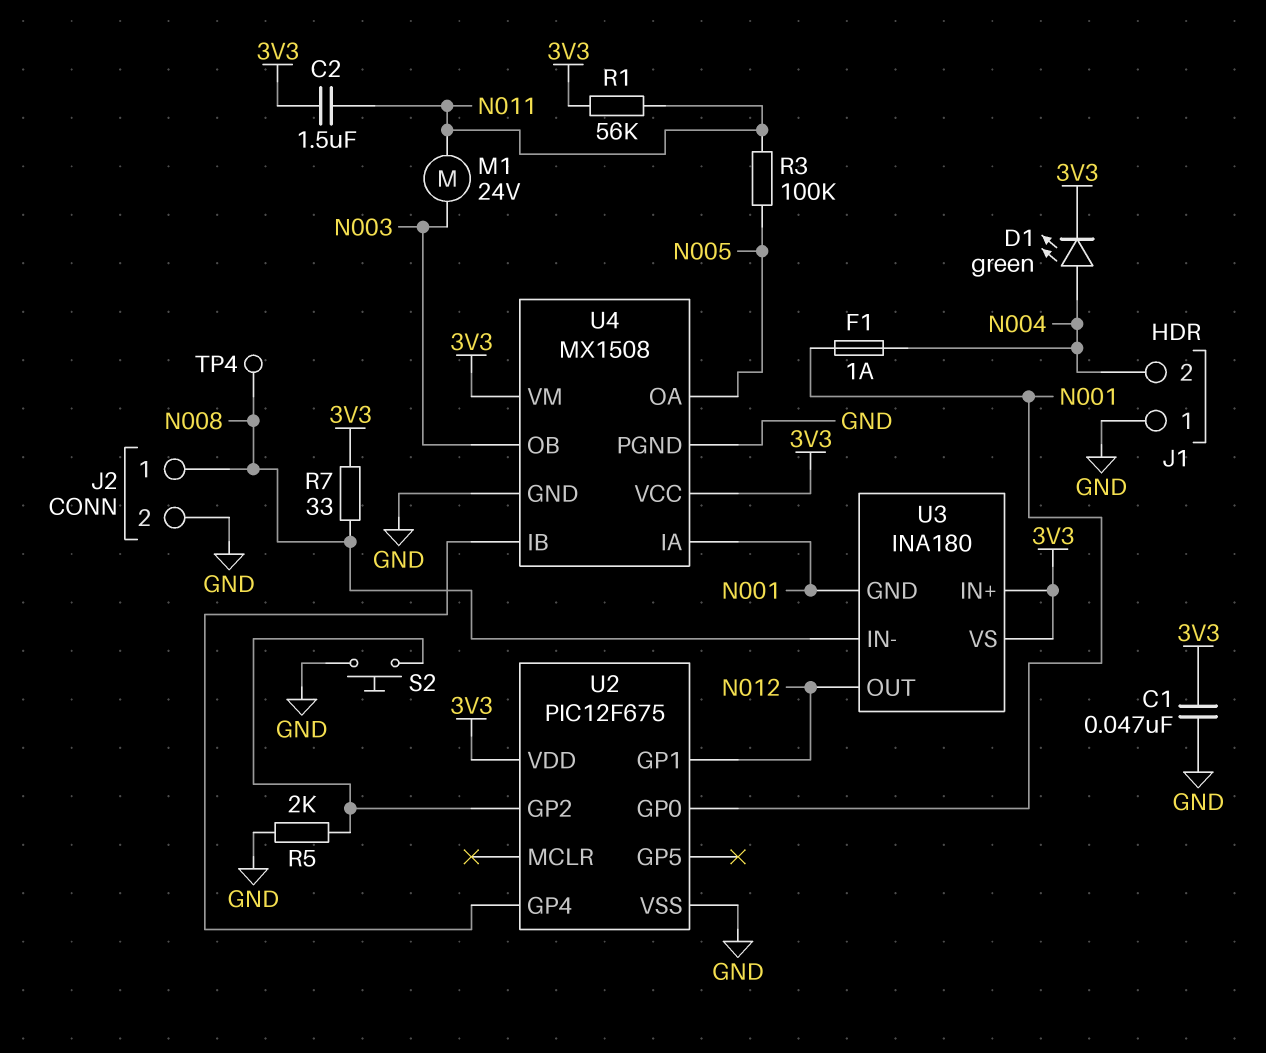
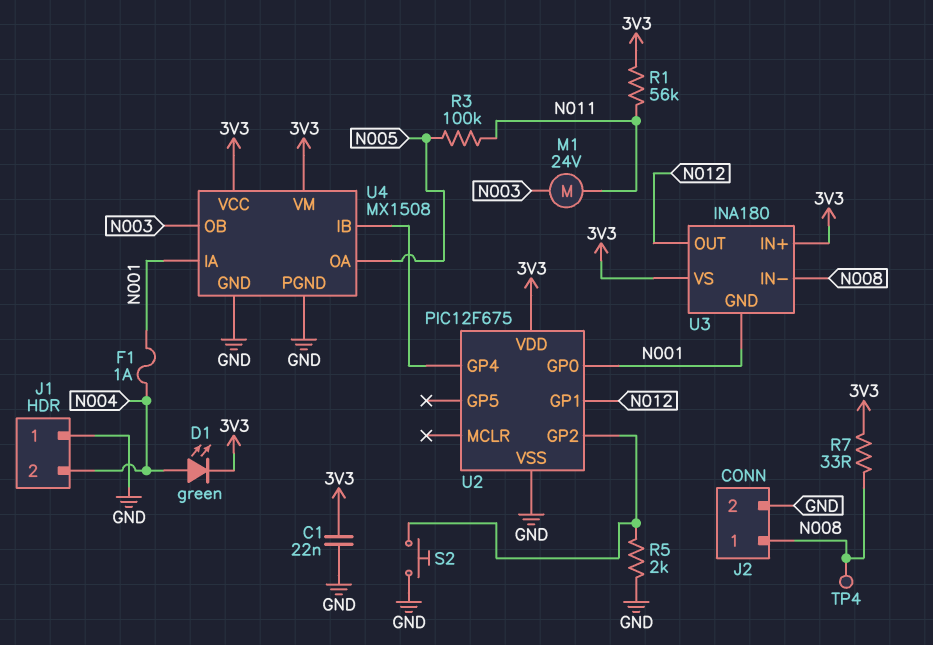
C1: 47nF (3V3, GND) -> 22nF (3V3, GND)
C2: 1.5uF (3V3, N011) -> none

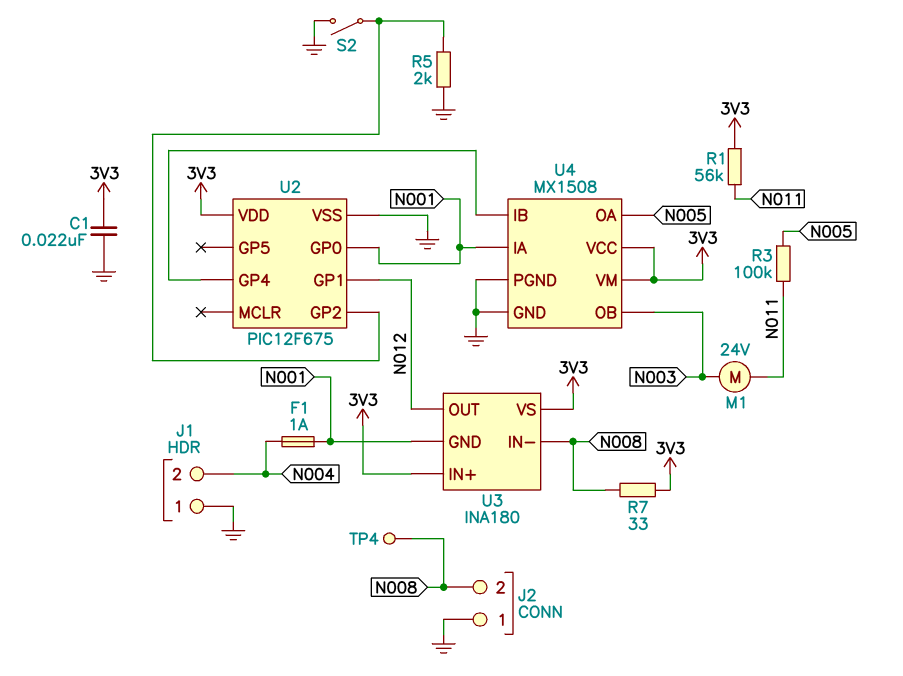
D1: LED green (A N004, K 3V3) -> none
J2 pin 1: N008 -> GND
J2 pin 2: GND -> N008
S2: button (GND, U2/GP2) -> switch (GND, U2/GP2)

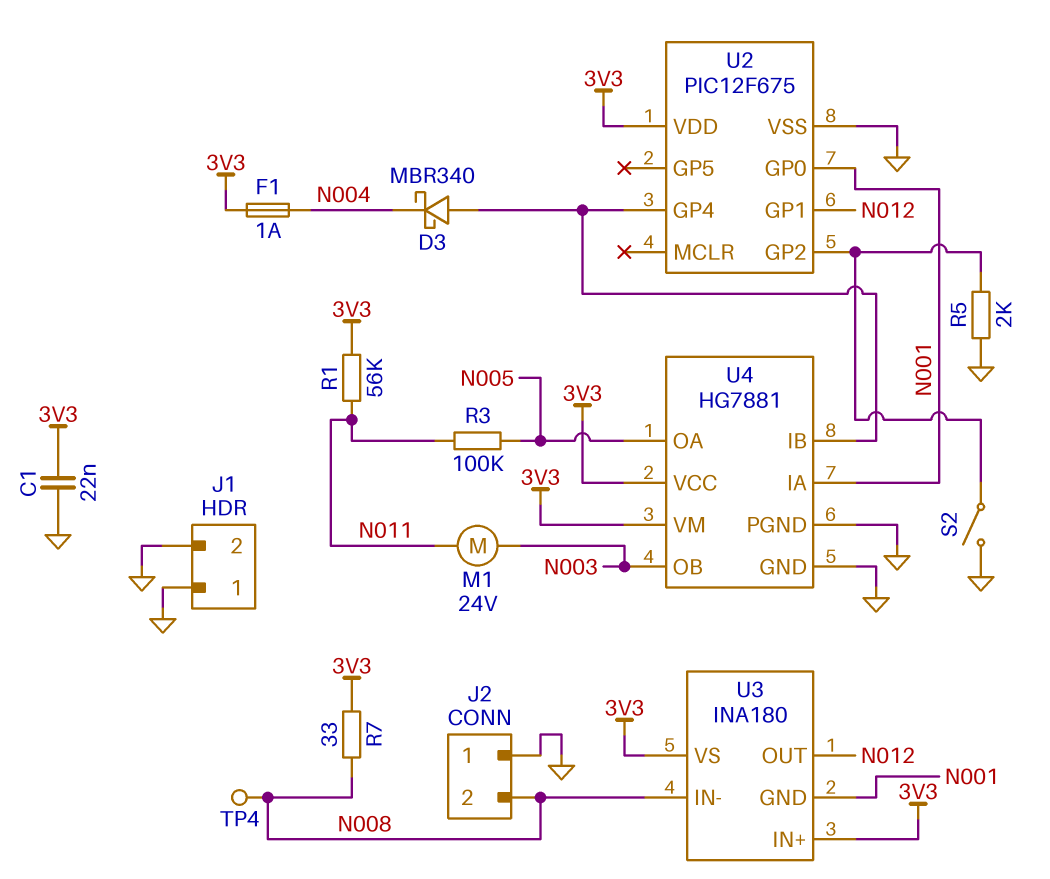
D3: none -> schottky MBR340 (A U2/GP4, K N004)
F1: 1A (N001, N004) -> 1A (3V3, N004)
J1 pin 2: N004 -> GND
U4: MX1508 -> HG7881

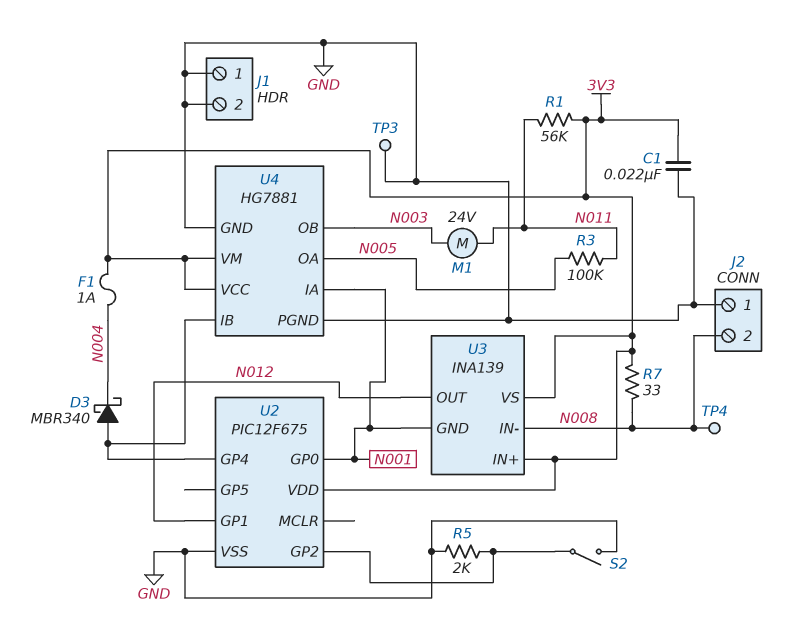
TP3: none -> test point (GND)
U3: INA180 -> INA139

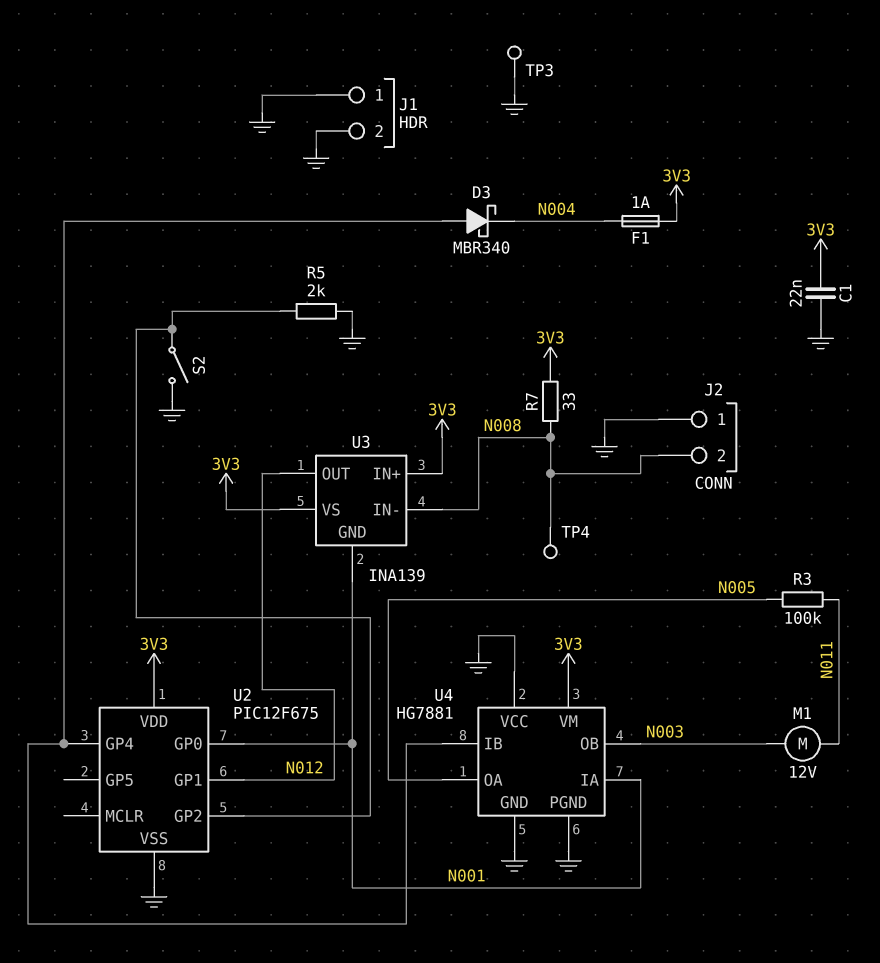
M1: motor 24V (N003, N011) -> motor 12V (N003, N011)
R1: 56k (3V3, N011) -> none
U4 pin VCC: 3V3 -> GND

